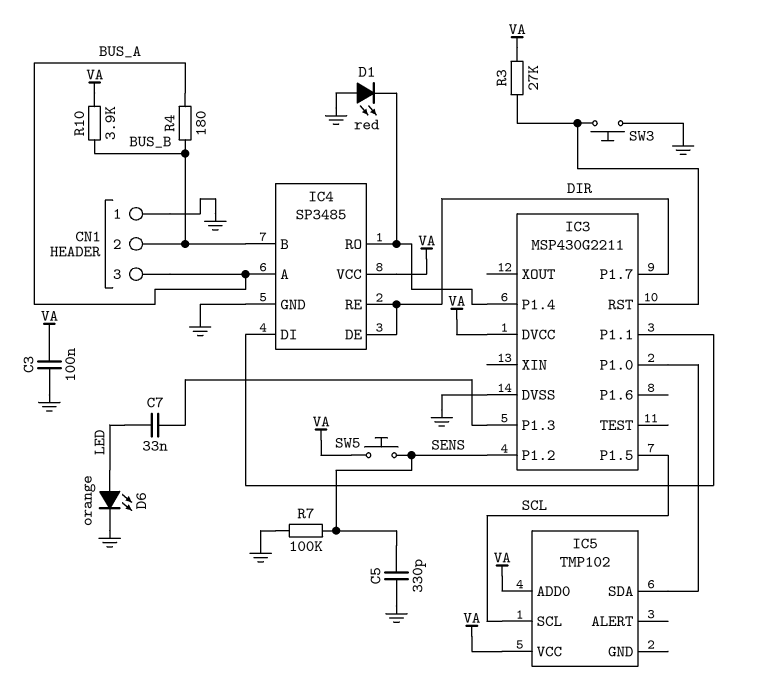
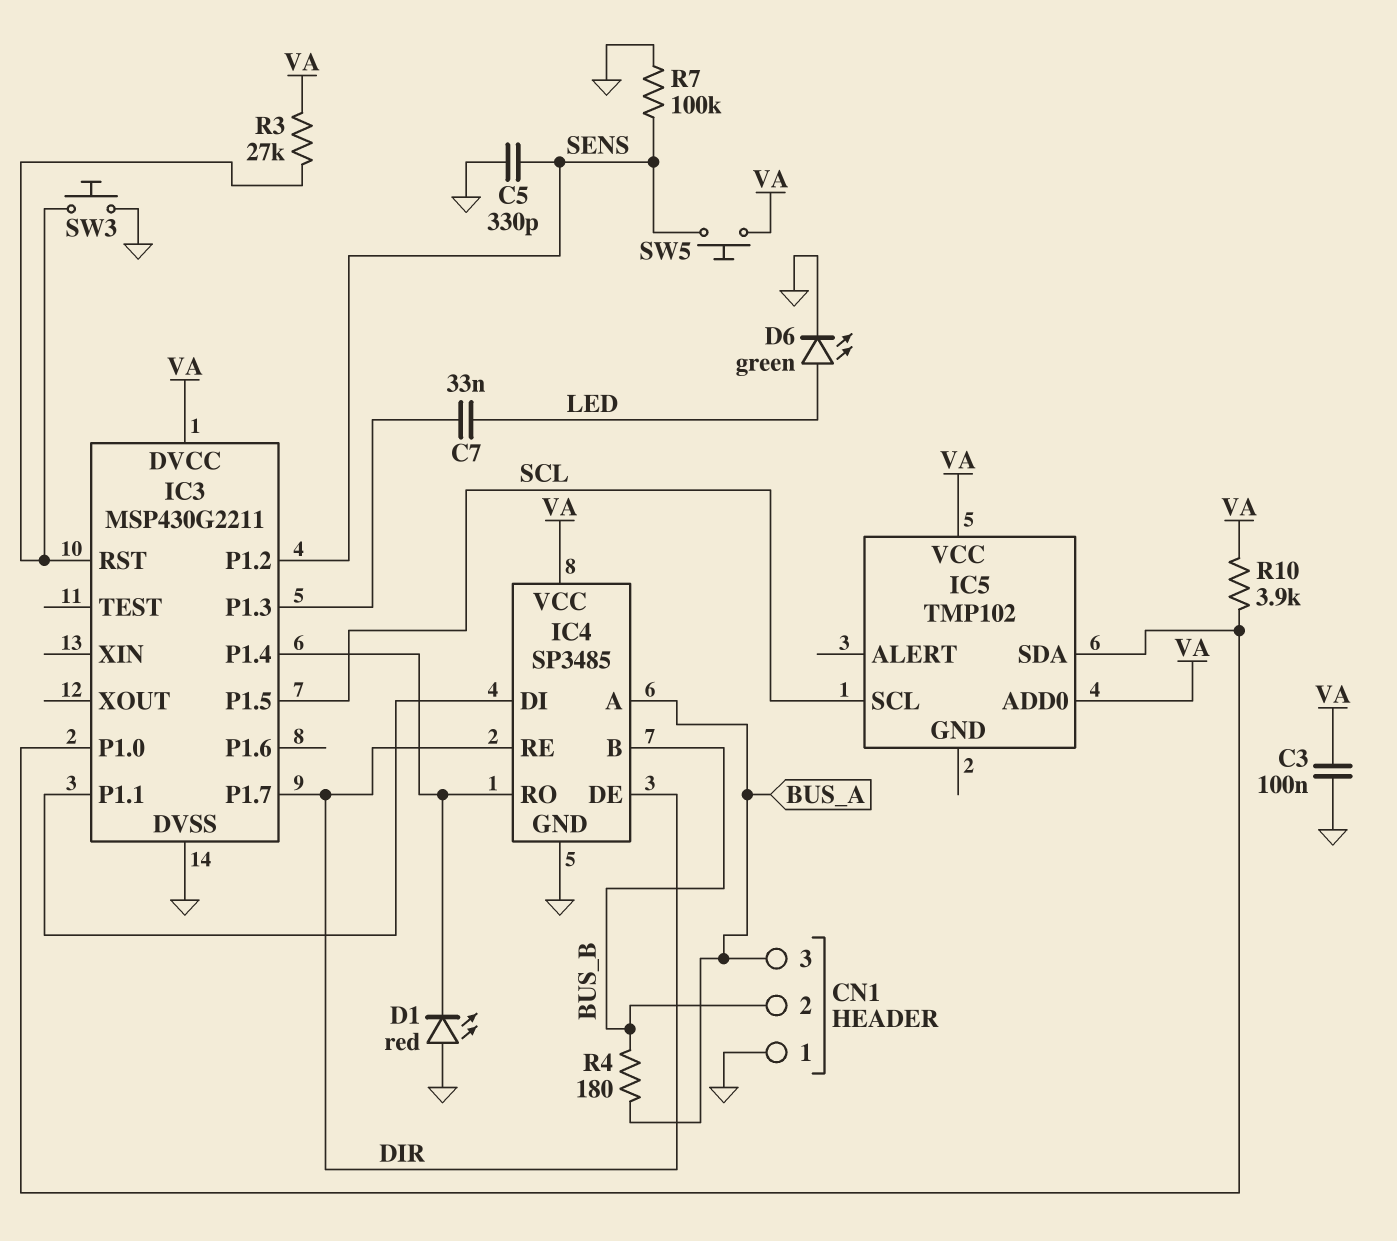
D6: LED orange (A LED, K GND) -> LED green (A LED, K GND)
R10: 3.9k (BUS_B, VA) -> 3.9k (IC3/P1.0, VA)

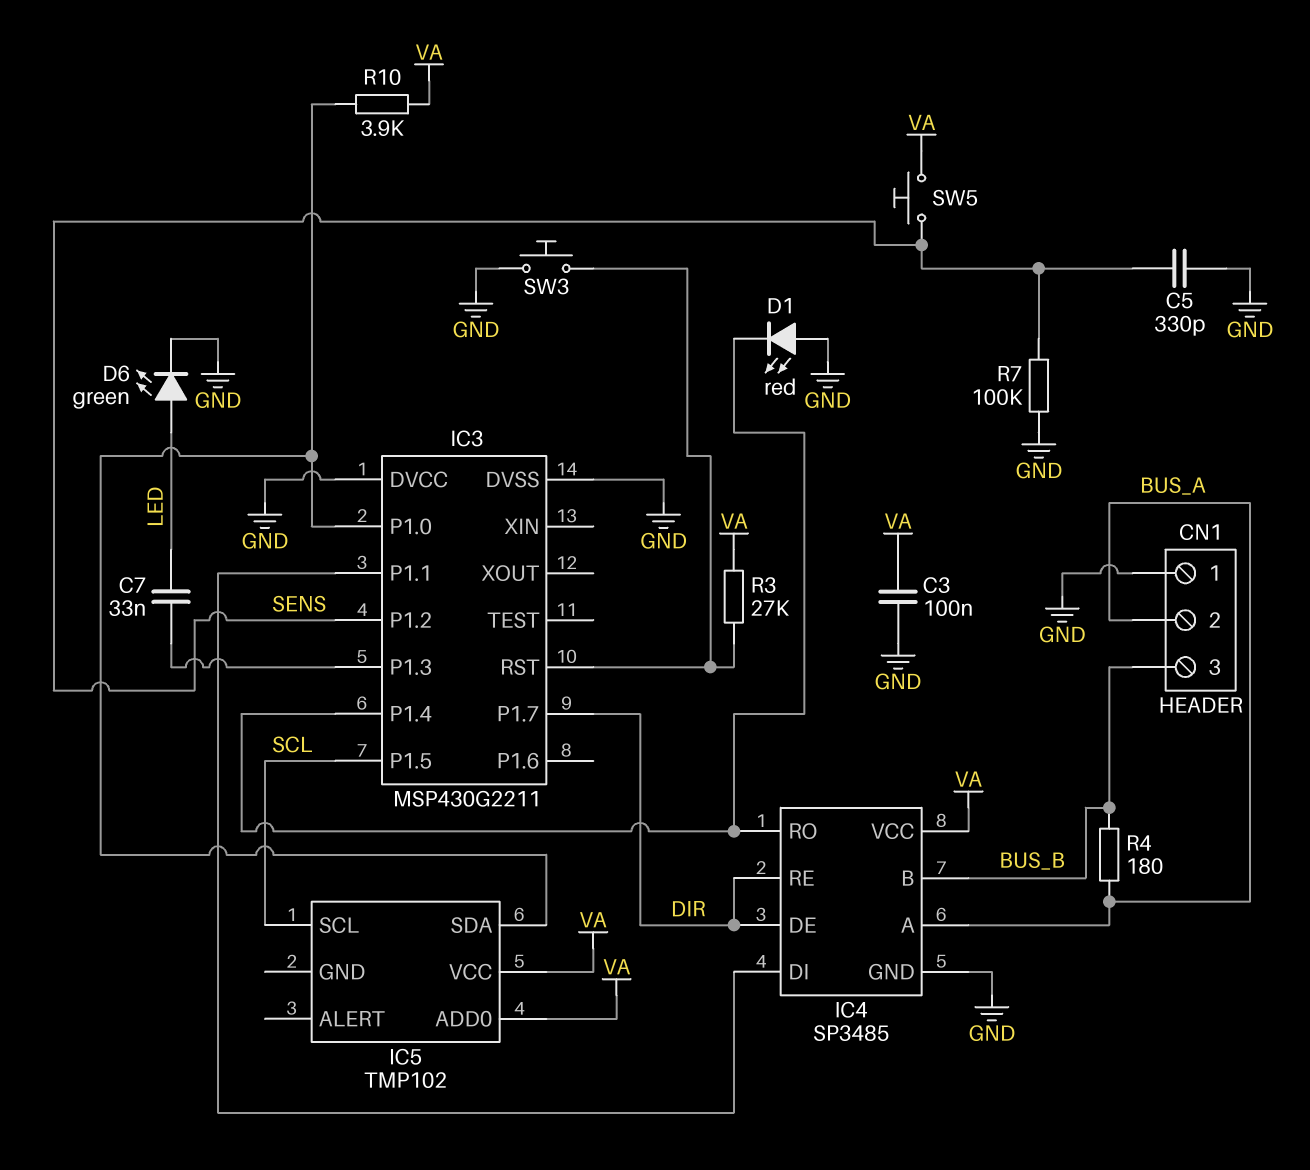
CN1 pin 2: BUS_B -> BUS_A
CN1 pin 3: BUS_A -> BUS_B
IC3 pin DVCC: VA -> GND

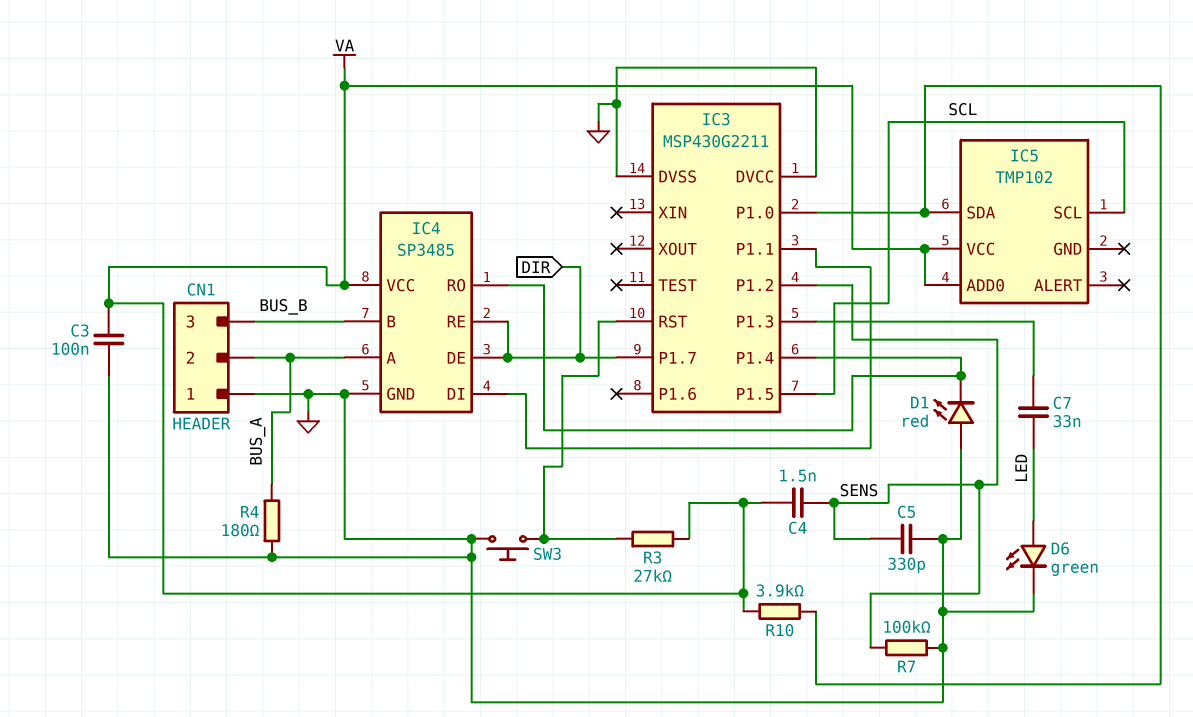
C4: none -> 1.5nF (SENS, VA)
R4: 180 (BUS_A, BUS_B) -> 180 (BUS_A, GND)
SW5: button (SENS, VA) -> none

